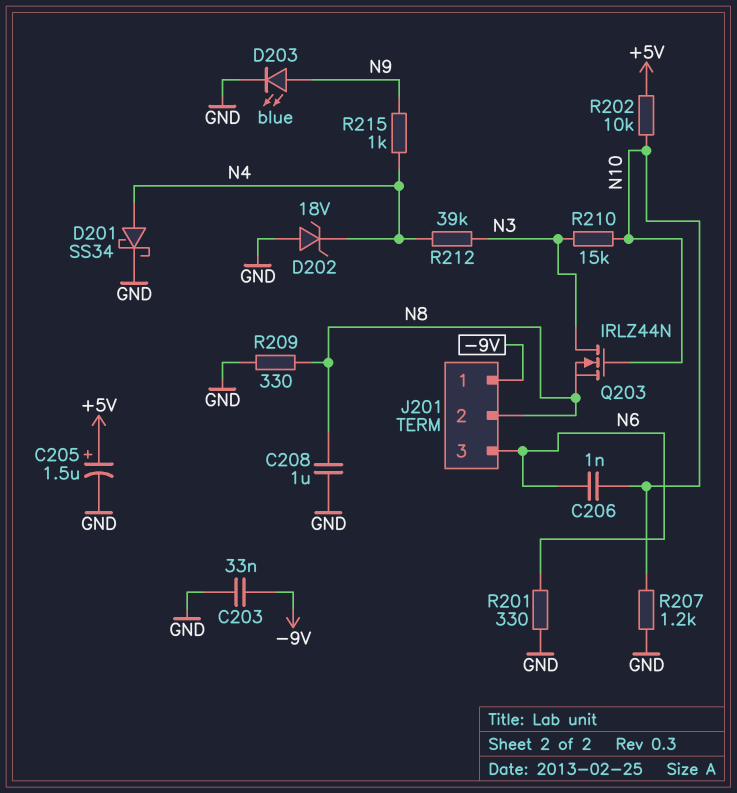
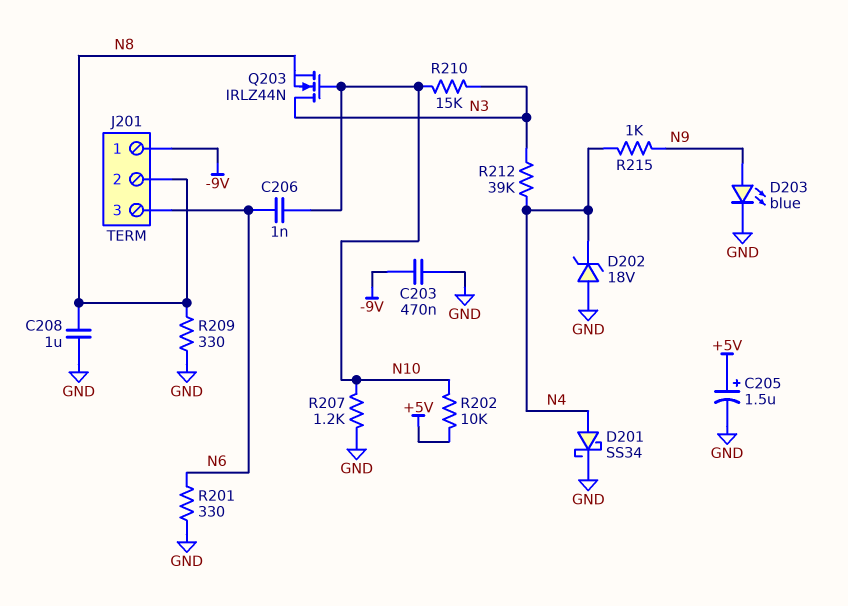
C203: 33nF (-9V, GND) -> 470nF (-9V, GND)

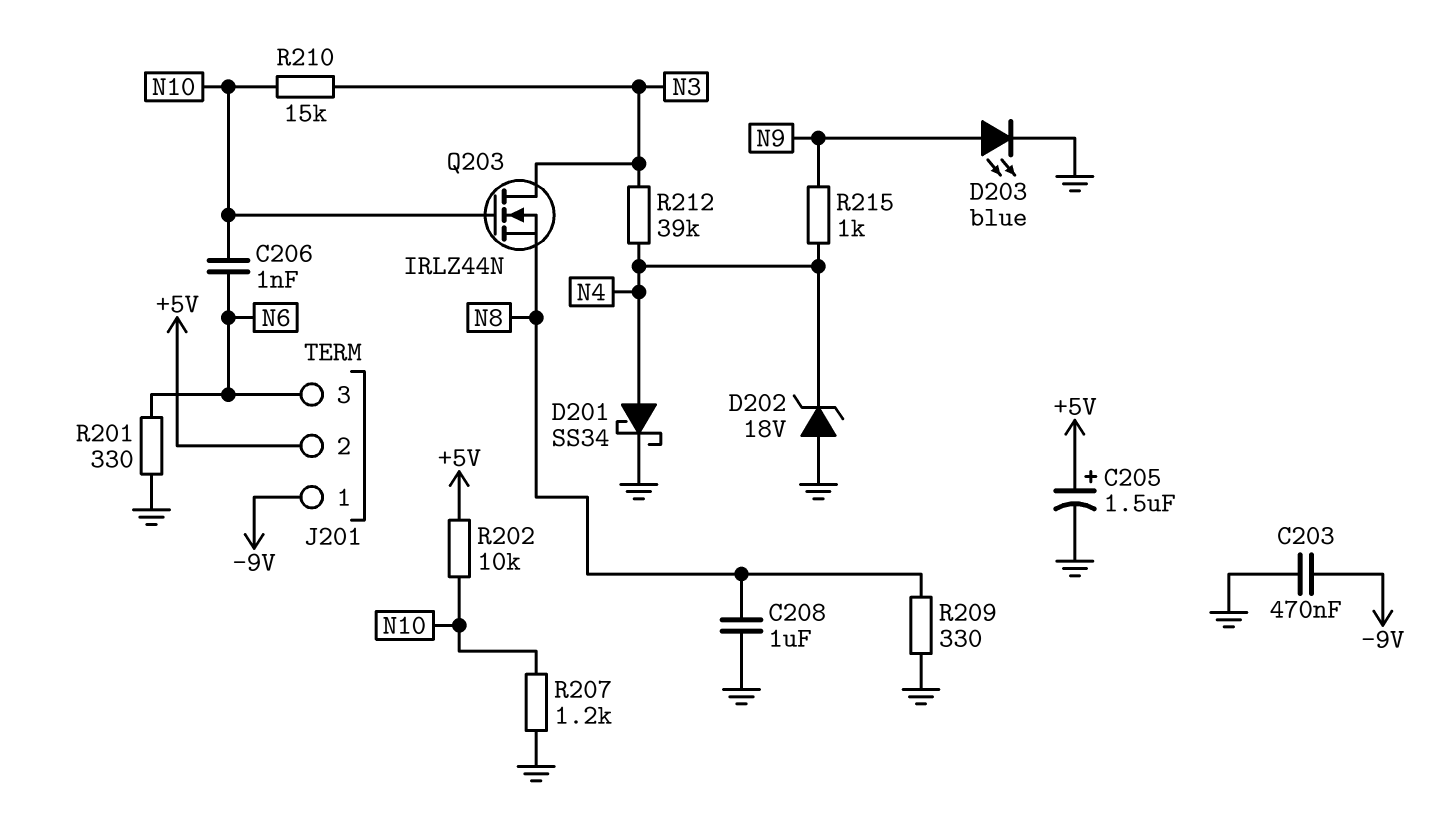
J201 pin 2: N8 -> +5V

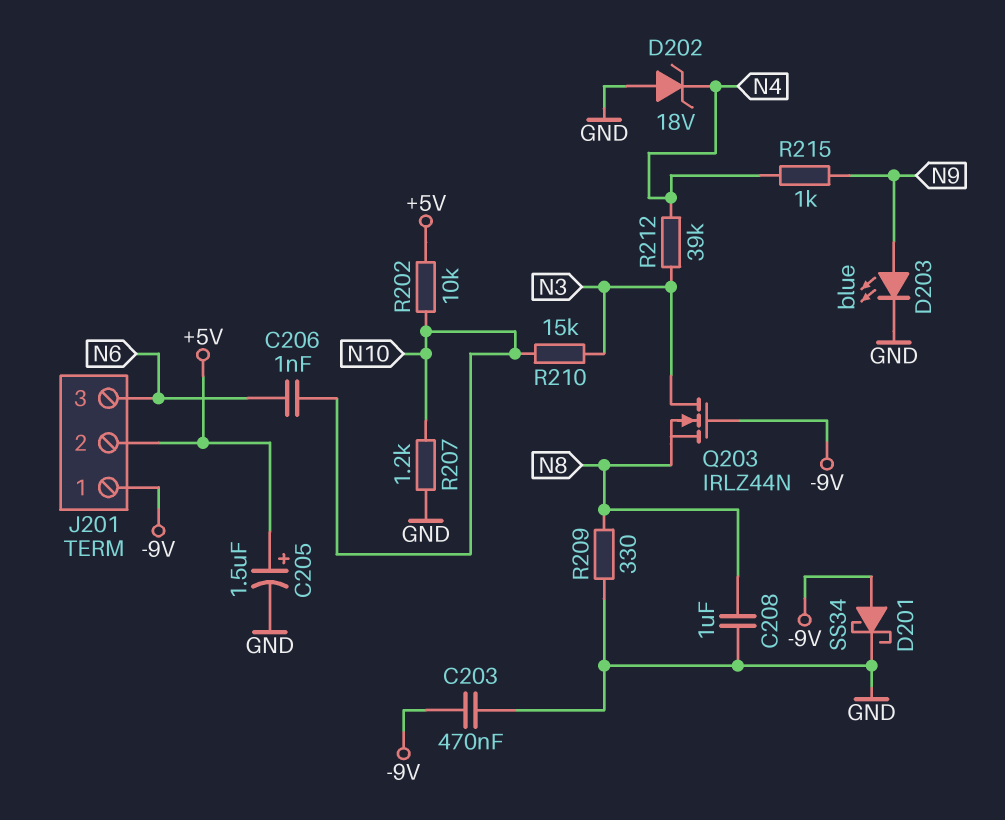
D201: schottky SS34 (A N4, K GND) -> schottky SS34 (A -9V, K GND)
Q203: NMOS IRLZ44N (G N10, D N3, S N8) -> NMOS IRLZ44N (G -9V, D N3, S N8)
R201: 330 (GND, N6) -> none

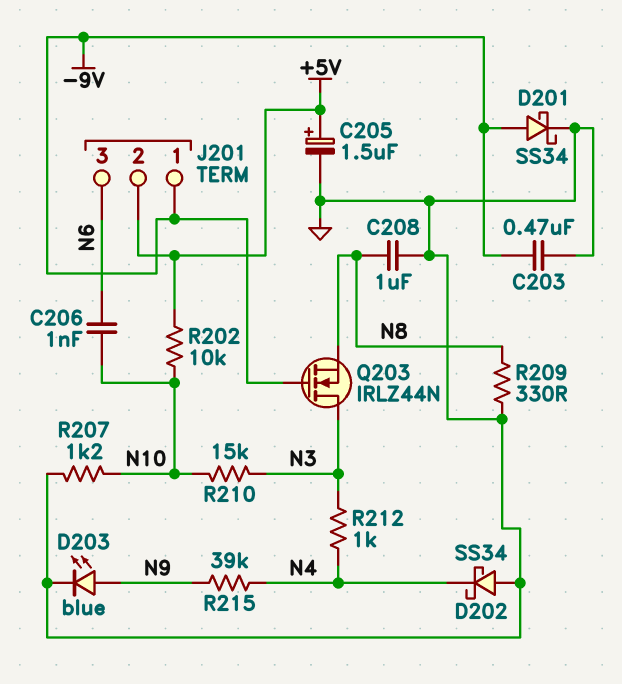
D202: zener 18V (A GND, K N4) -> schottky SS34 (A GND, K N4)
R212: 39k (N3, N4) -> 1k (N3, N4)
R215: 1k (N4, N9) -> 39k (N4, N9)

